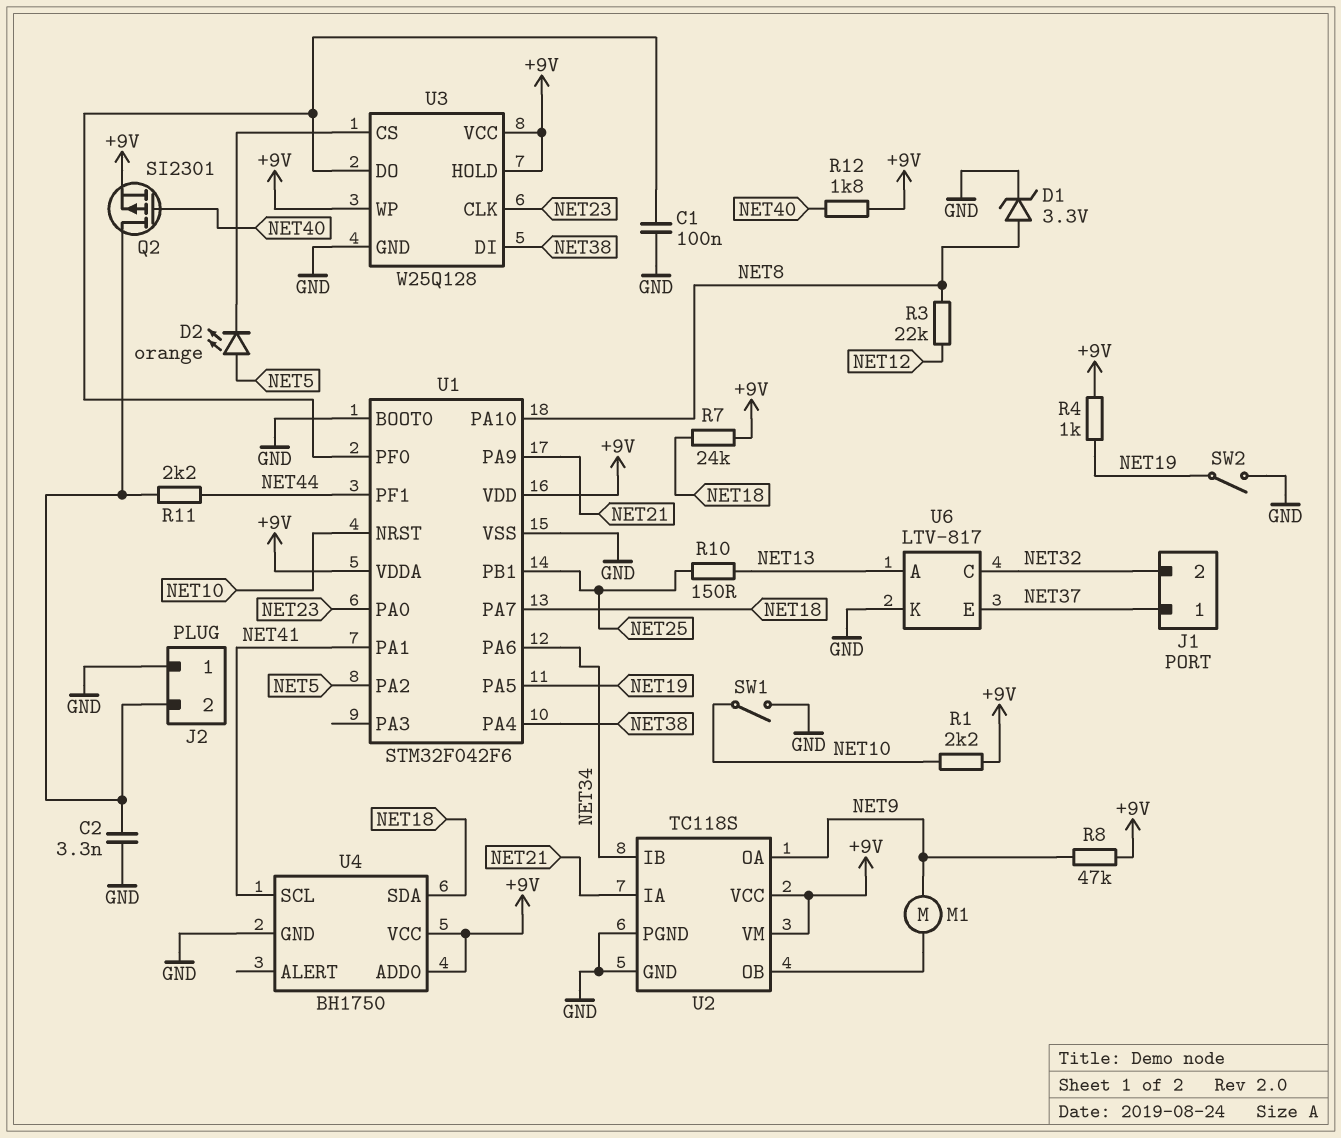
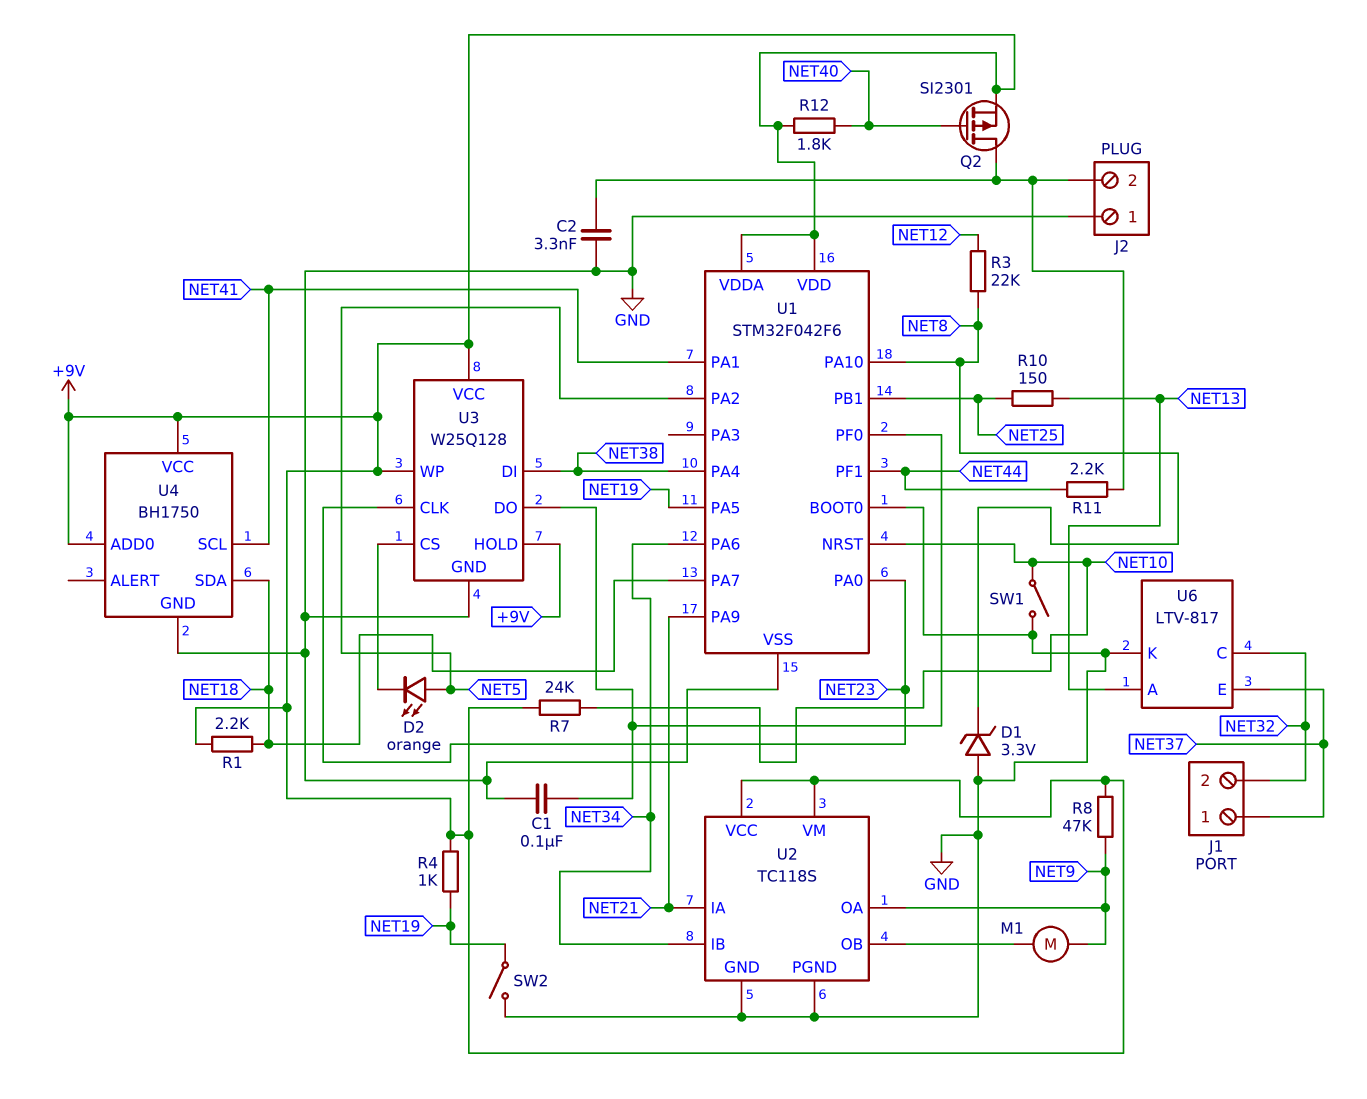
D1: zener 3.3V (A NET8, K GND) -> zener 3.3V (A GND, K NET8)
R1: 2.2k (+9V, NET10) -> 2.2k (+9V, NET18)
R7: 24k (+9V, NET18) -> 24k (+9V, NET10)

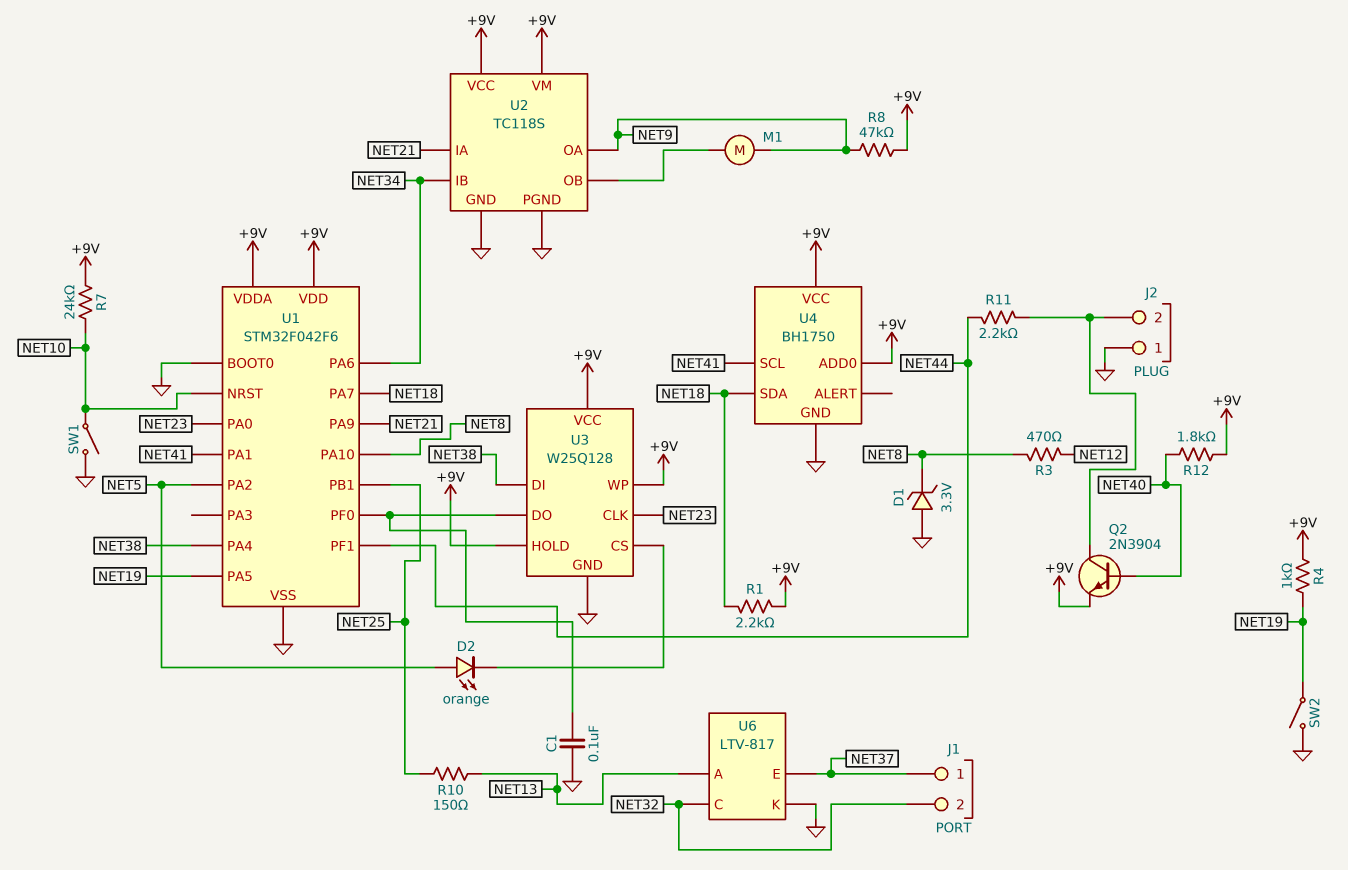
C2: 3.3nF (GND, J2/2) -> none
Q2: PMOS SI2301 (G NET40, D J2/2, S +9V) -> NPN 2N3904 (B NET40, C J2/2, E +9V)
R3: 22k (NET8, NET12) -> 470 (NET8, NET12)

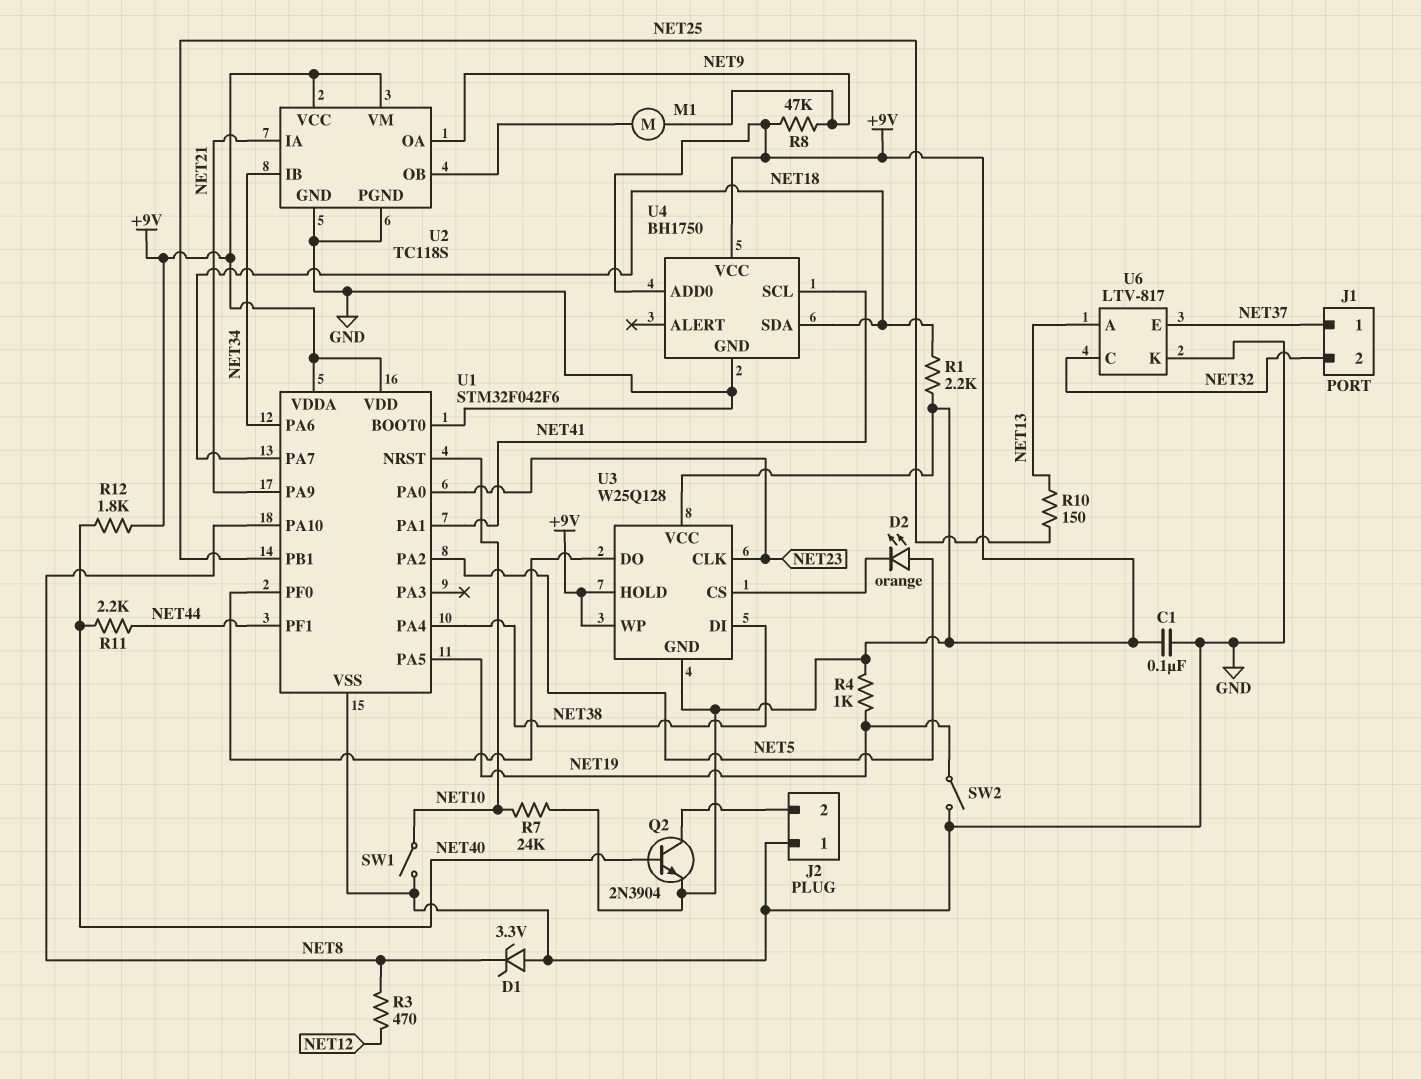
C1: 100nF (GND, U1/PF0) -> 100nF (+9V, GND)
R11: 2.2k (J2/2, NET44) -> 2.2k (NET40, NET44)
U3 pin GND: GND -> +9V

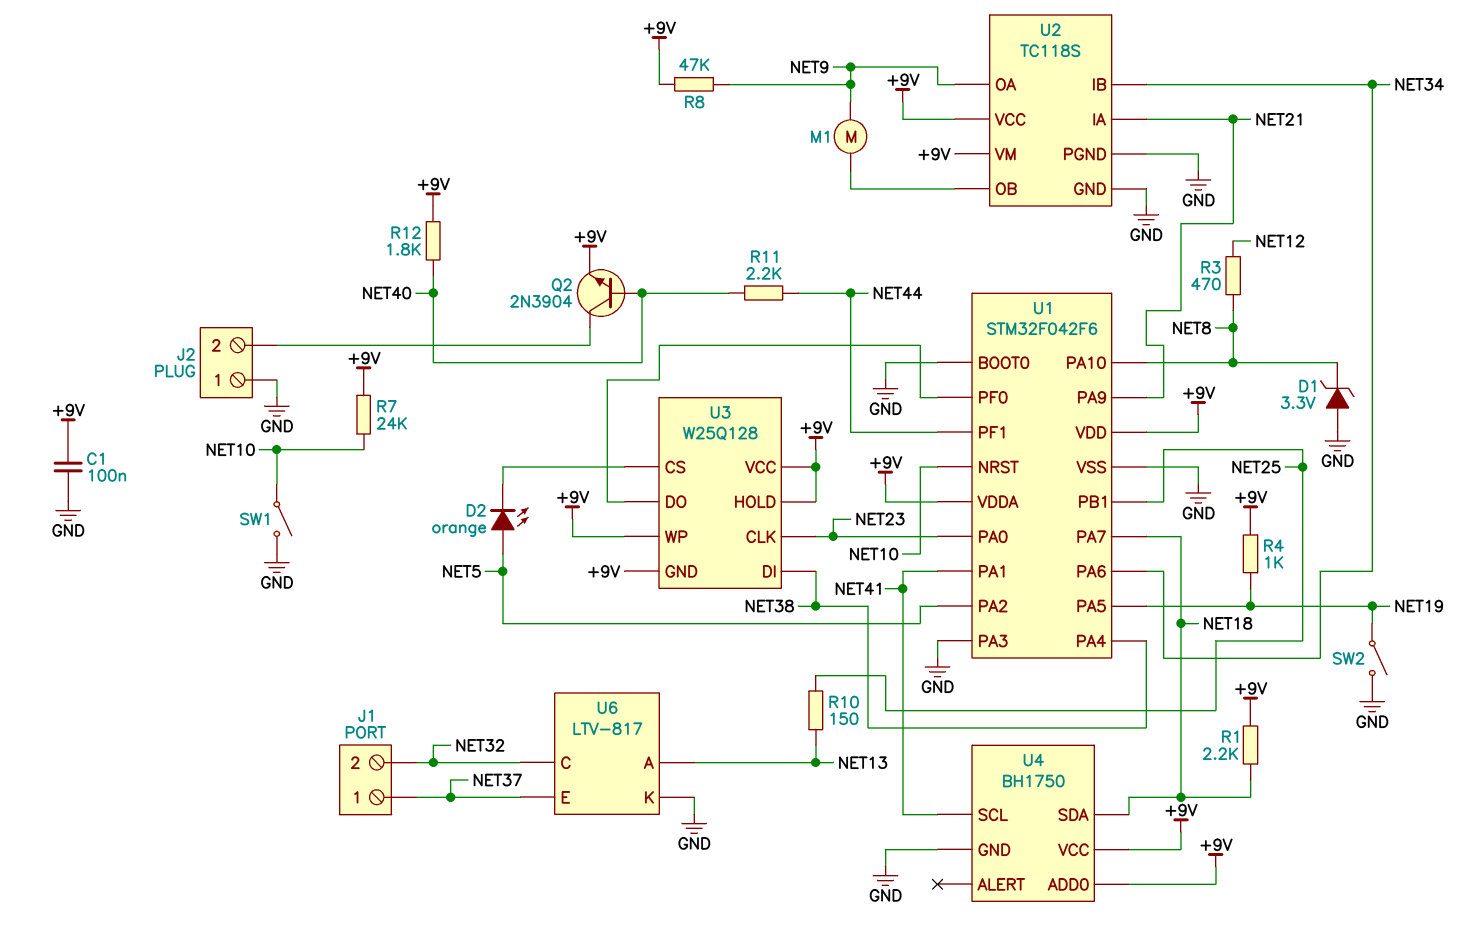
U1 pin PA3: none -> GND

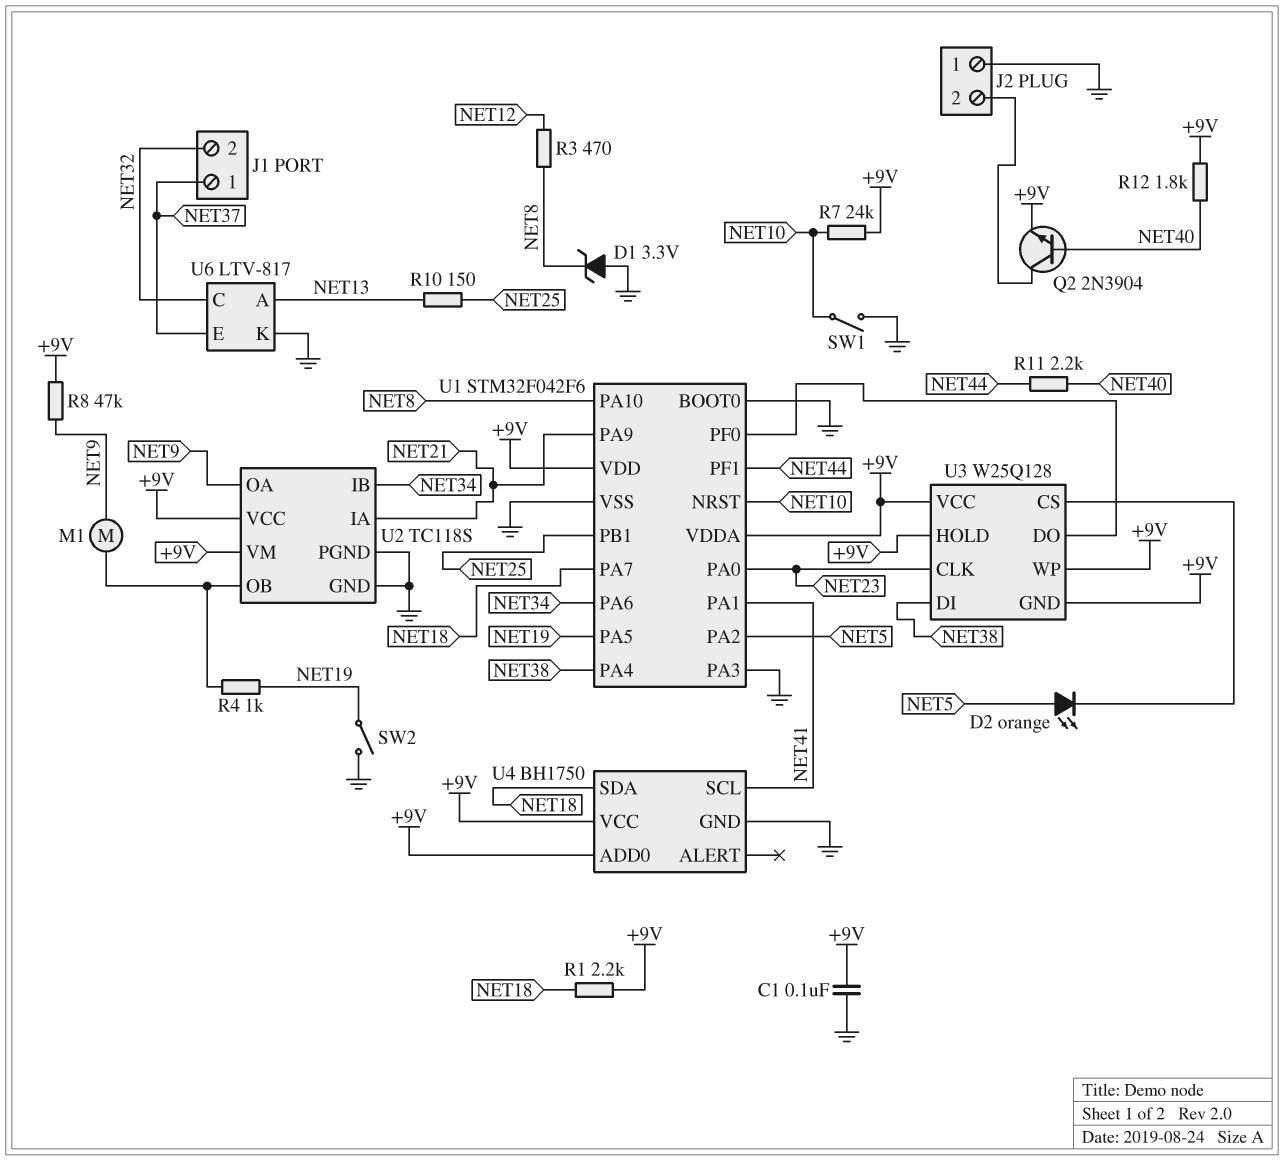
R4: 1k (+9V, NET19) -> 1k (NET19, U2/OB)

